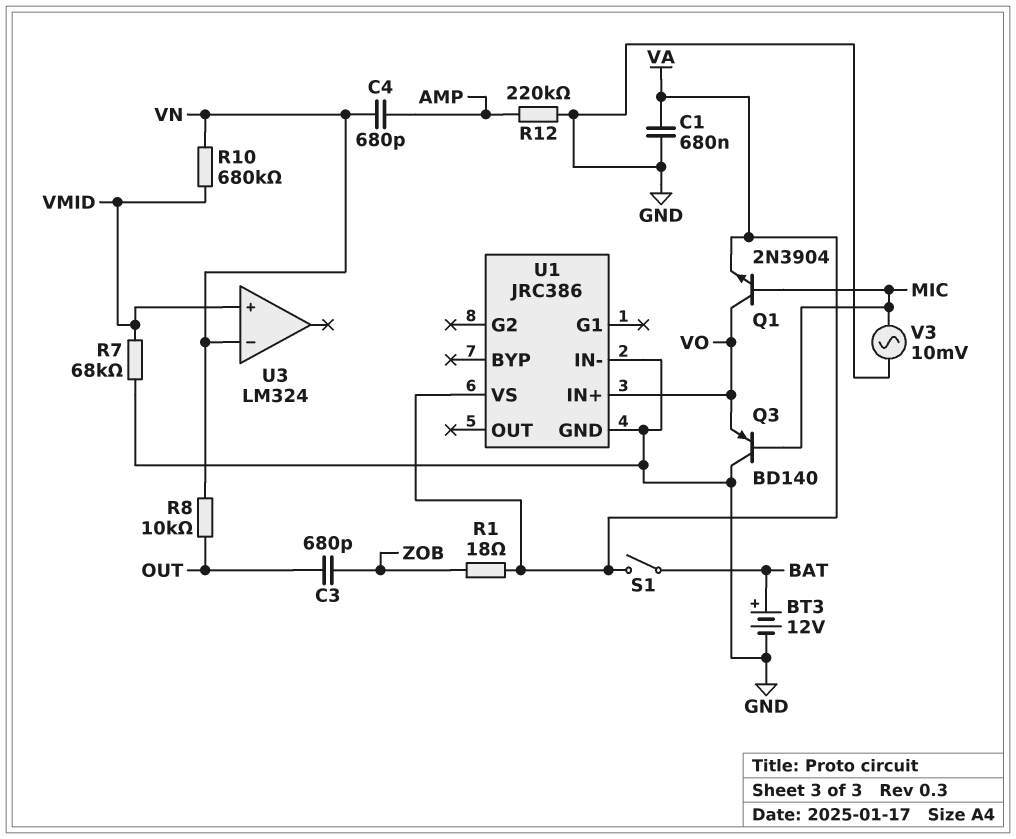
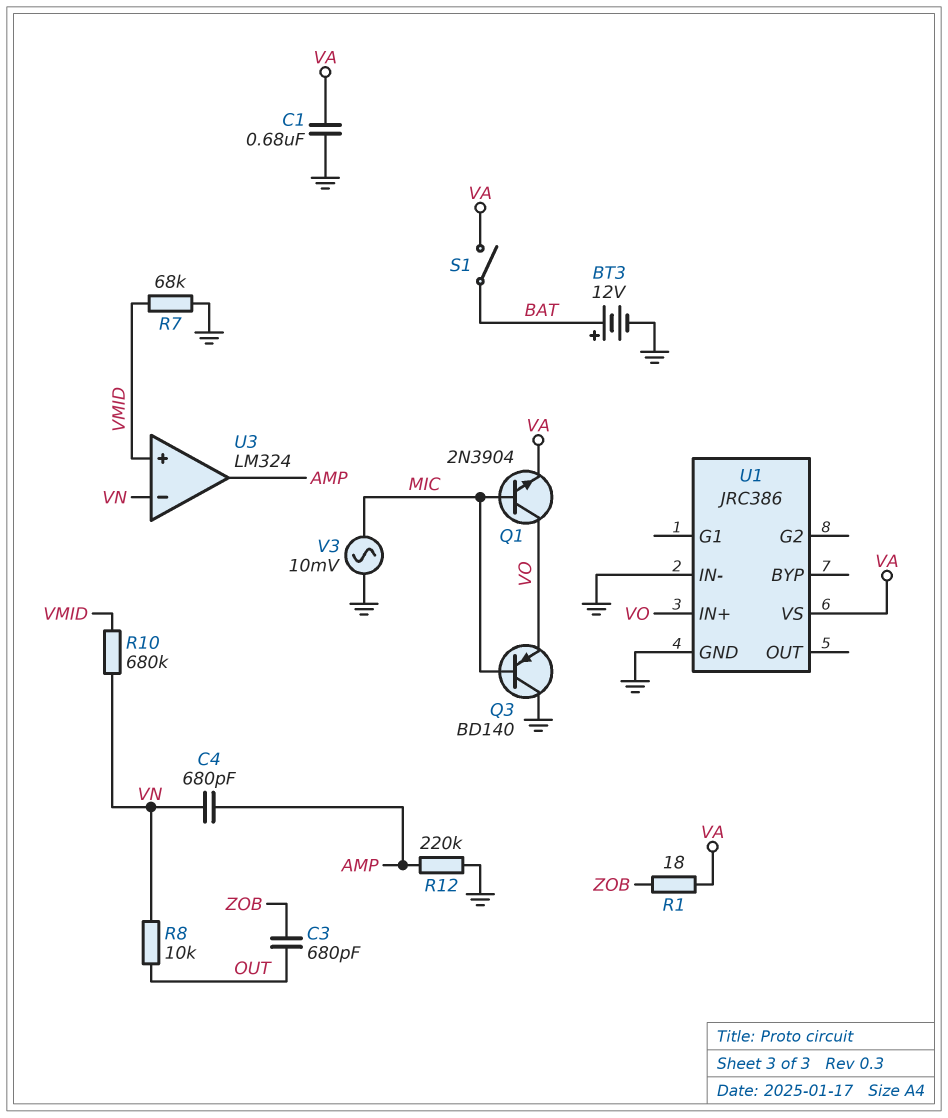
U3 pin out: none -> AMP

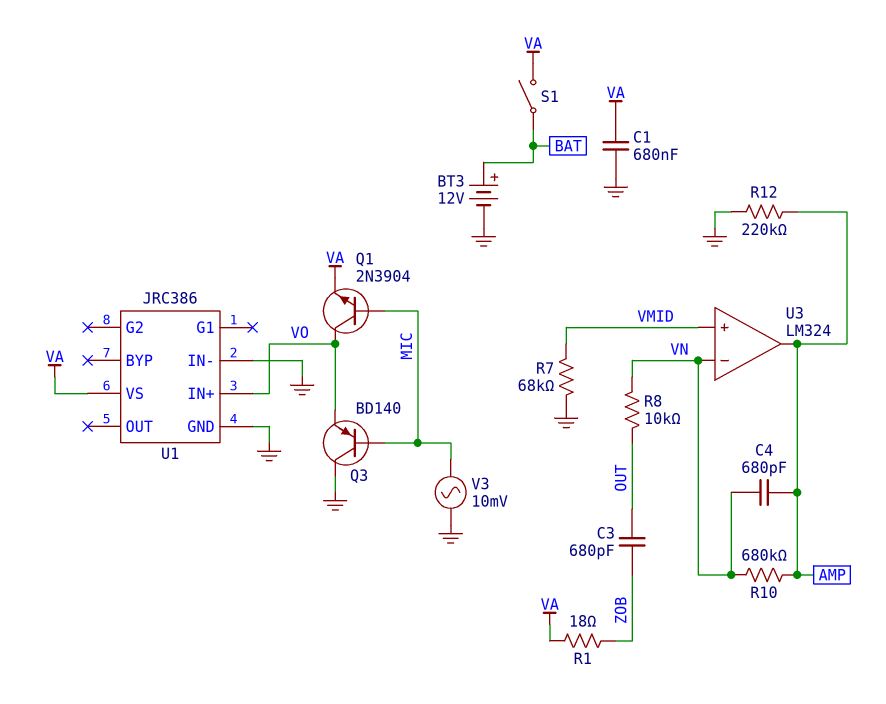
R10: 680k (VMID, VN) -> 680k (AMP, VN)

